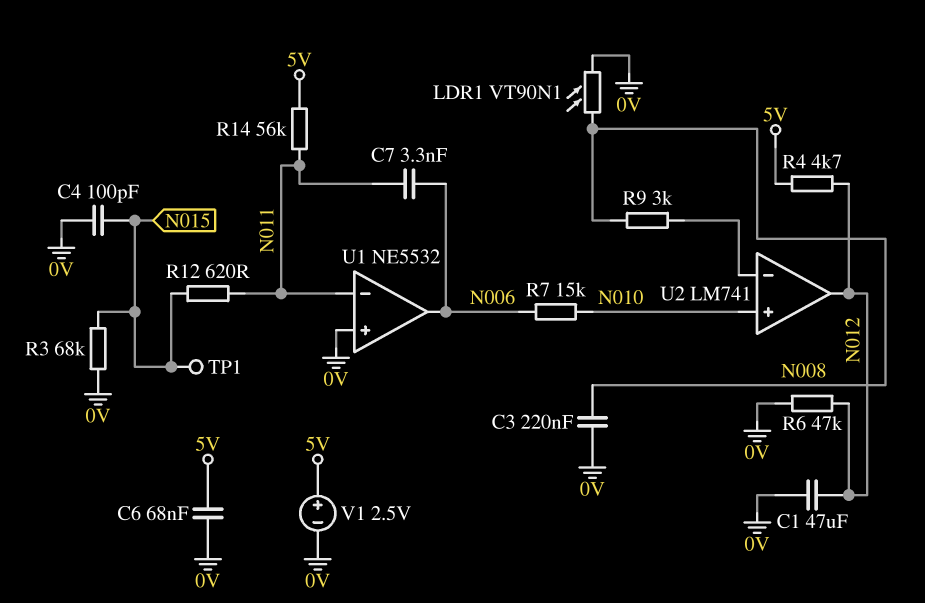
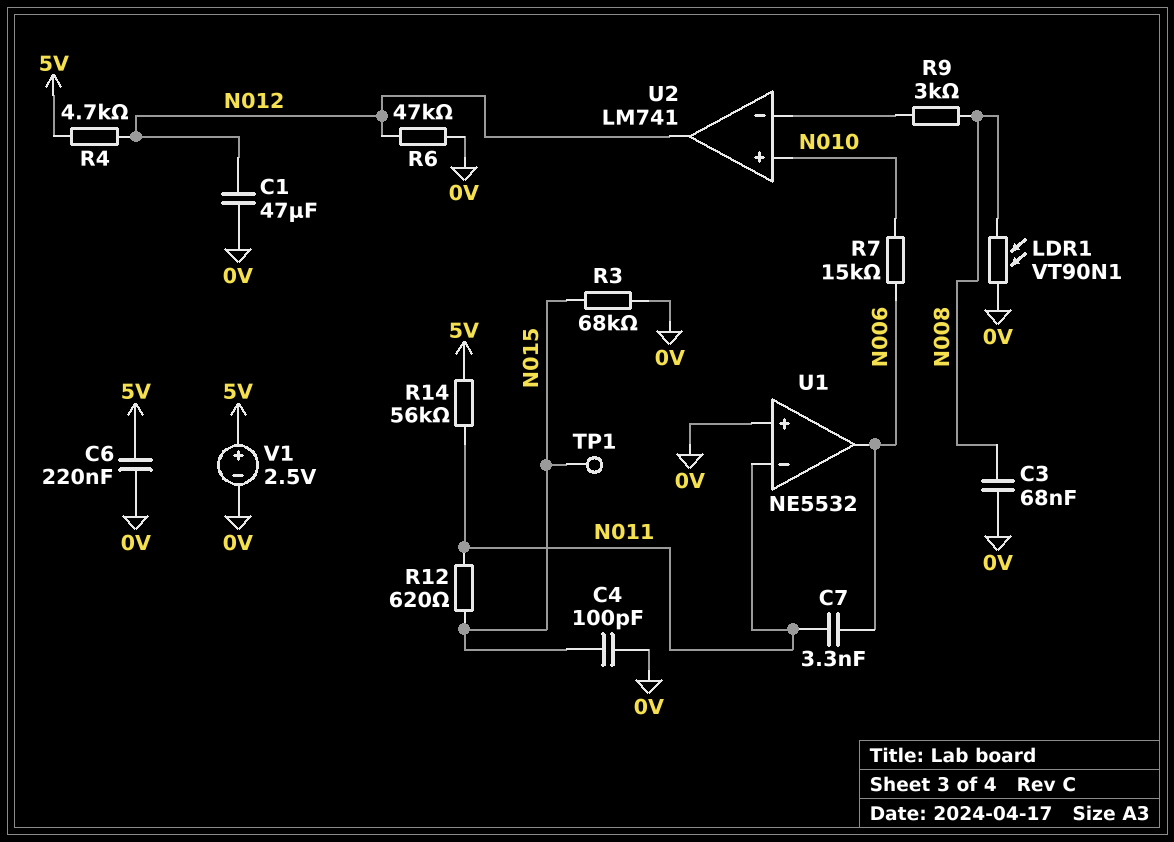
C3: 220nF (0V, N008) -> 68nF (0V, N008)
C6: 68nF (0V, 5V) -> 220nF (0V, 5V)

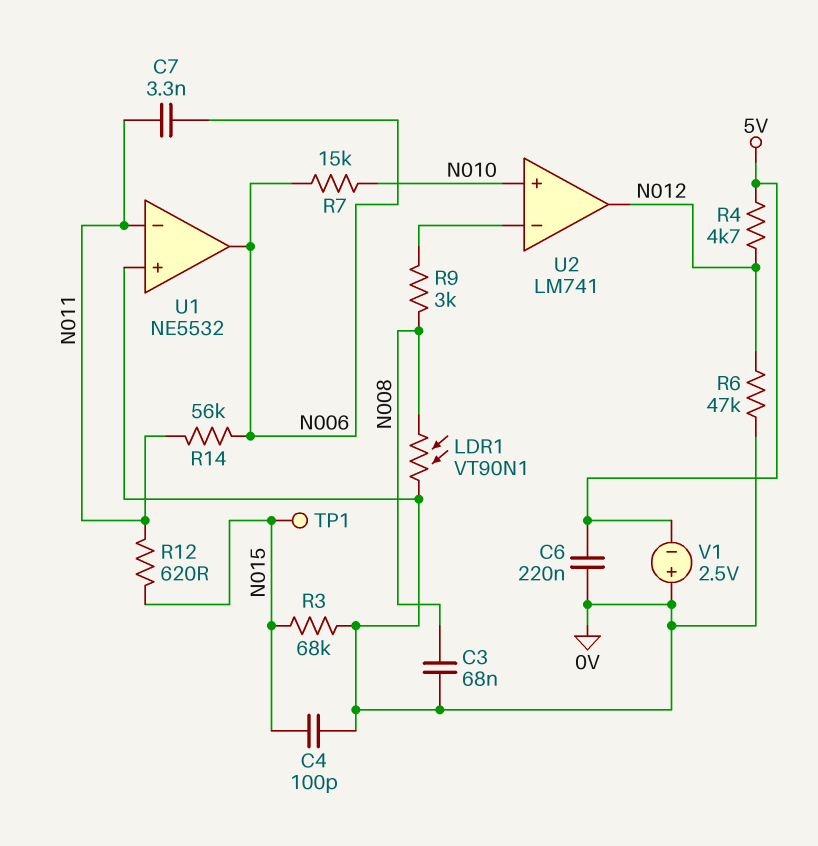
C1: 47uF (0V, N012) -> none
R14: 56k (5V, N011) -> 56k (N006, N011)
V1: 2.5V (plus 5V, minus 0V) -> 2.5V (plus 0V, minus 5V)

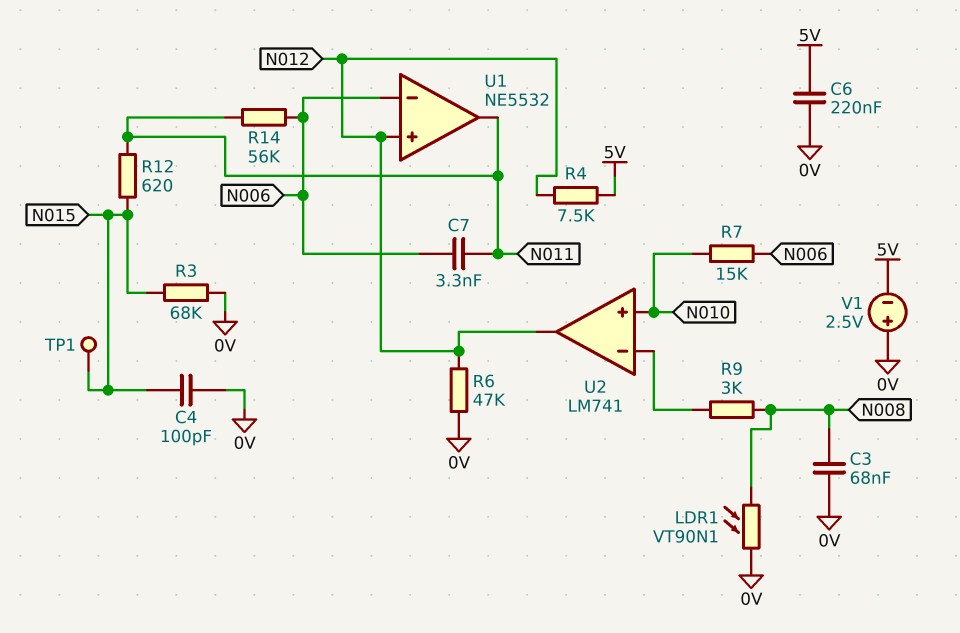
R4: 4.7k (5V, N012) -> 7.5k (5V, N012)
U1 pin in+: 0V -> N012
U1 pin in-: N011 -> N006
U1 pin out: N006 -> N011

